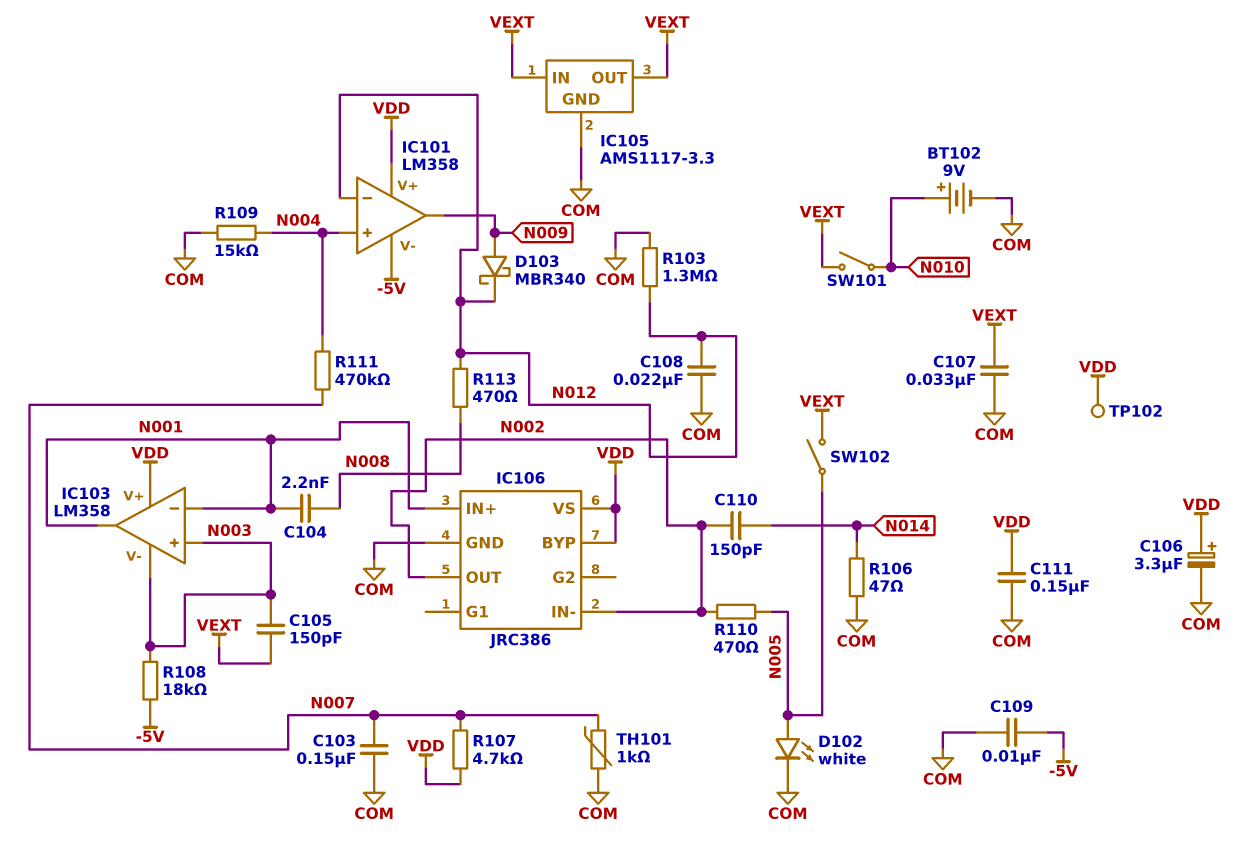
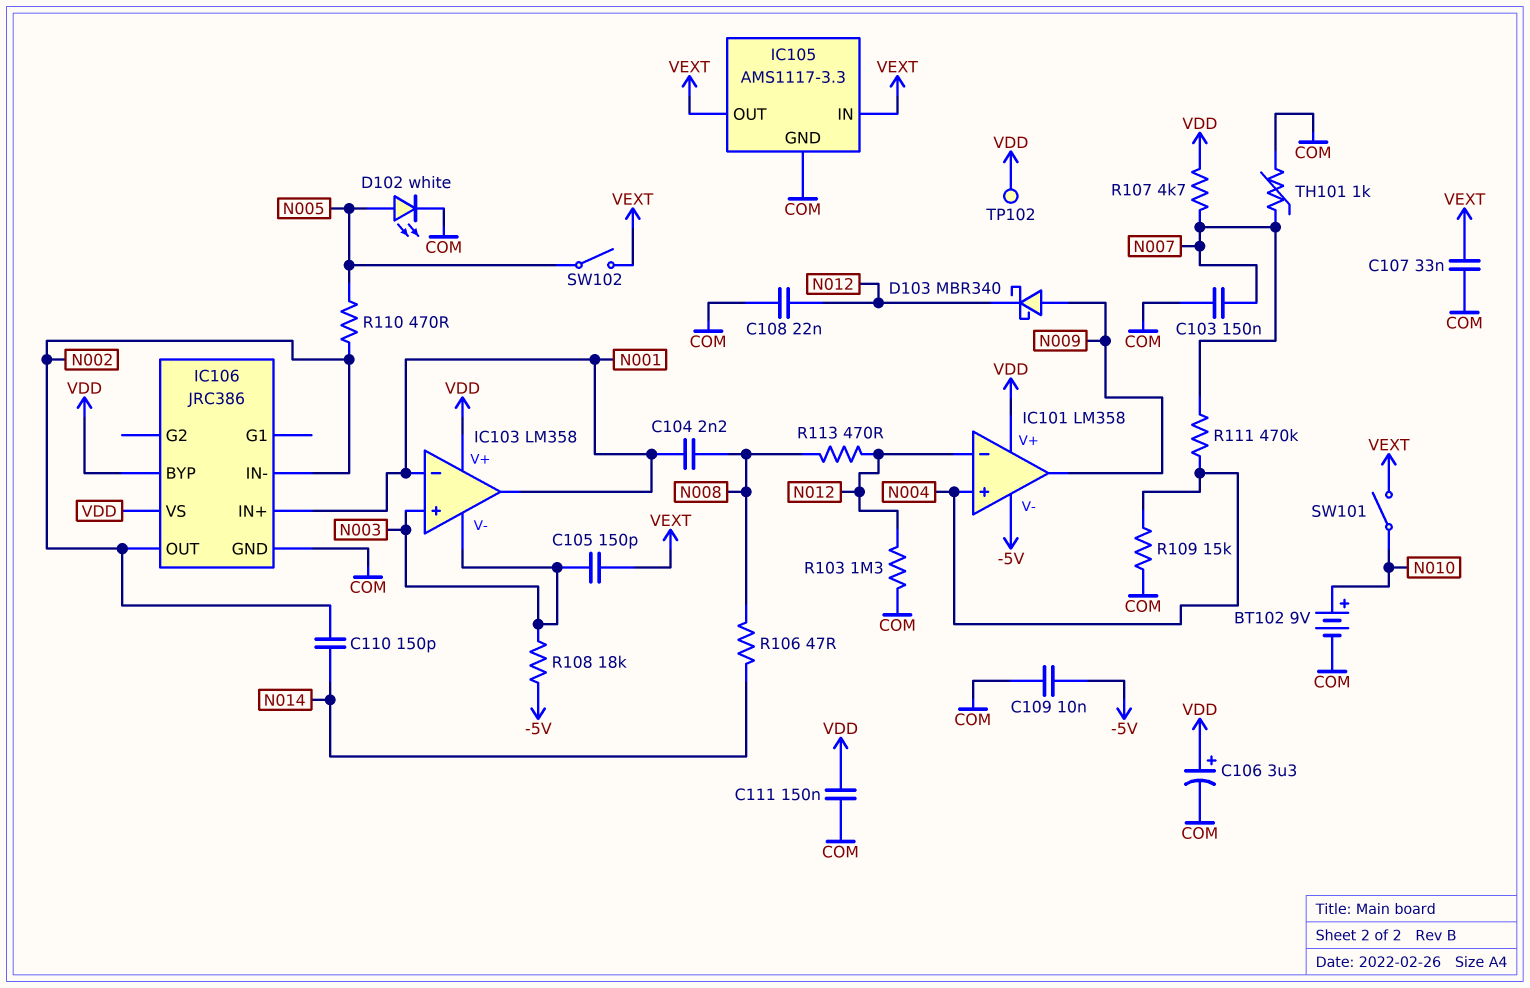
R106: 47 (COM, N014) -> 47 (N008, N014)

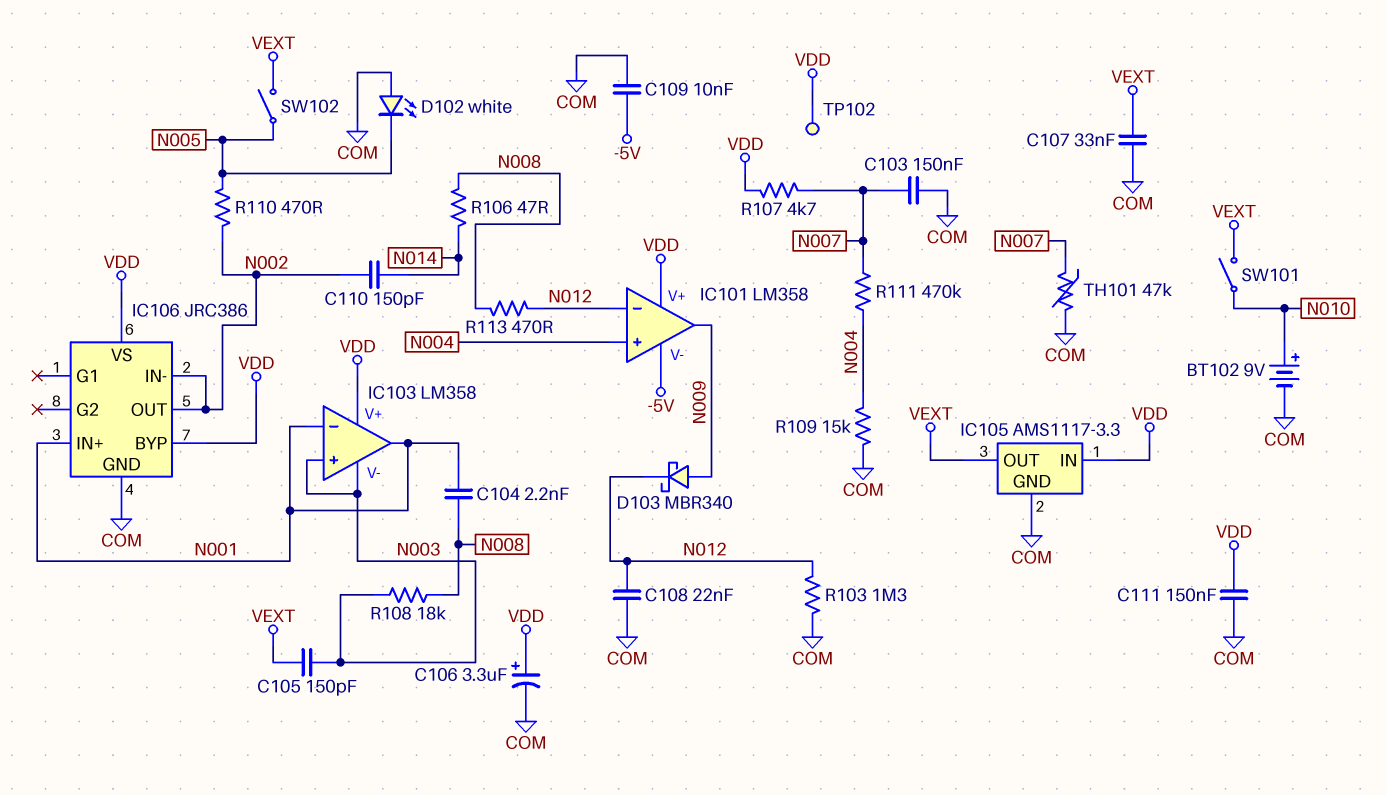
D102: LED white (A N005, K COM) -> LED white (A COM, K N005)
IC105 pin IN: VEXT -> VDD
R108: 18k (-5V, N003) -> 18k (N003, N008)
TH101: 1k (COM, N007) -> 47k (COM, N007)

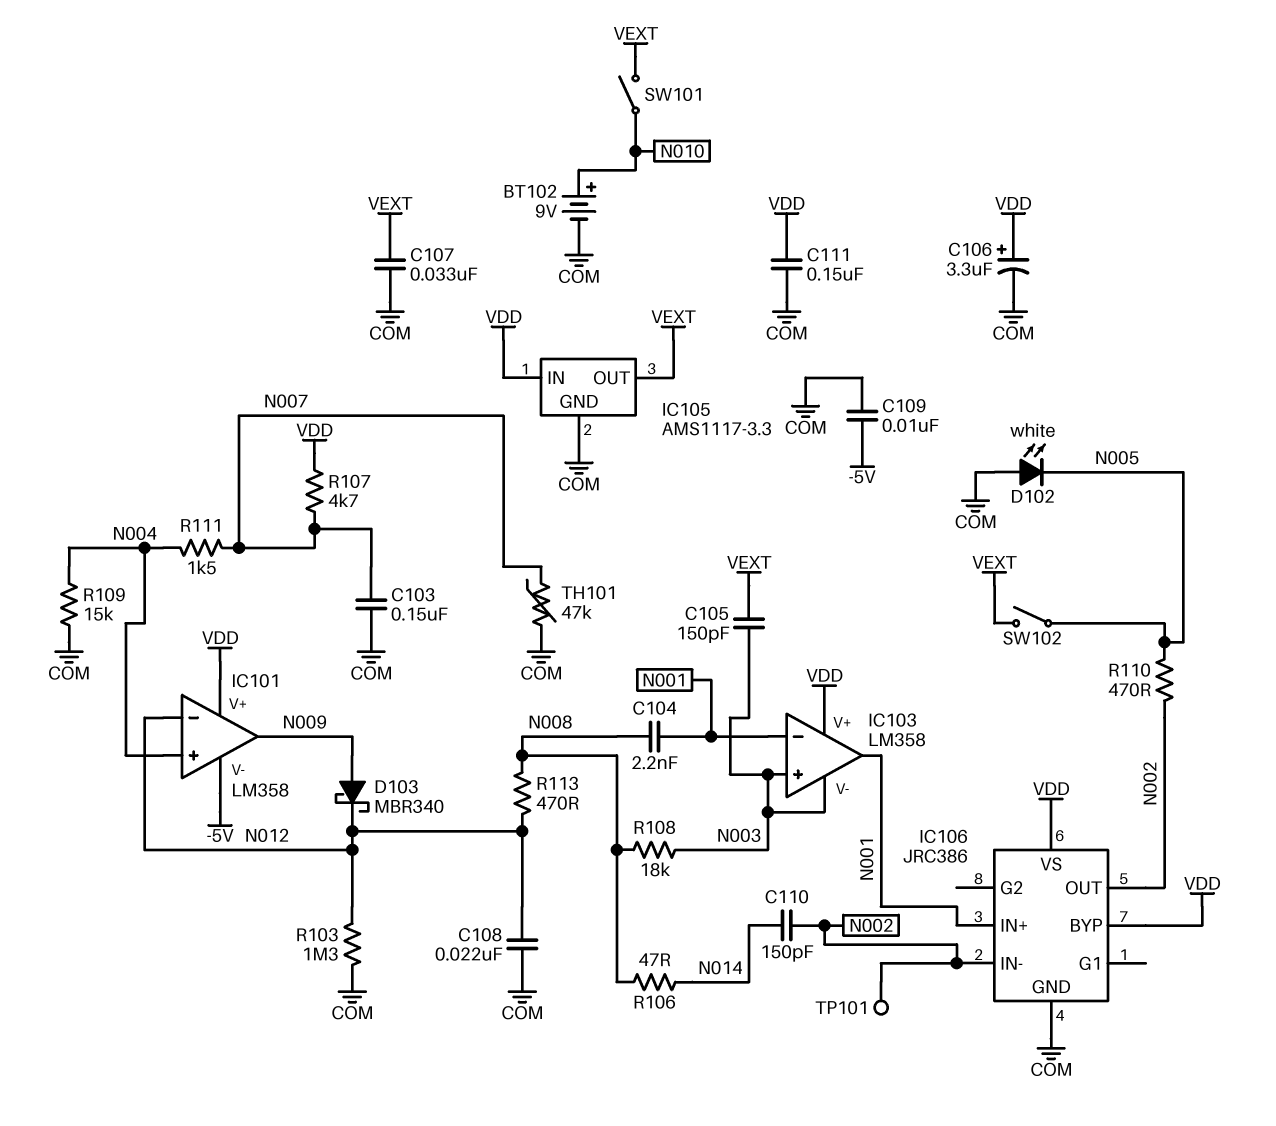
R111: 470k (N004, N007) -> 1.5k (N004, N007)
TP101: none -> test point (N002)
TP102: test point (VDD) -> none

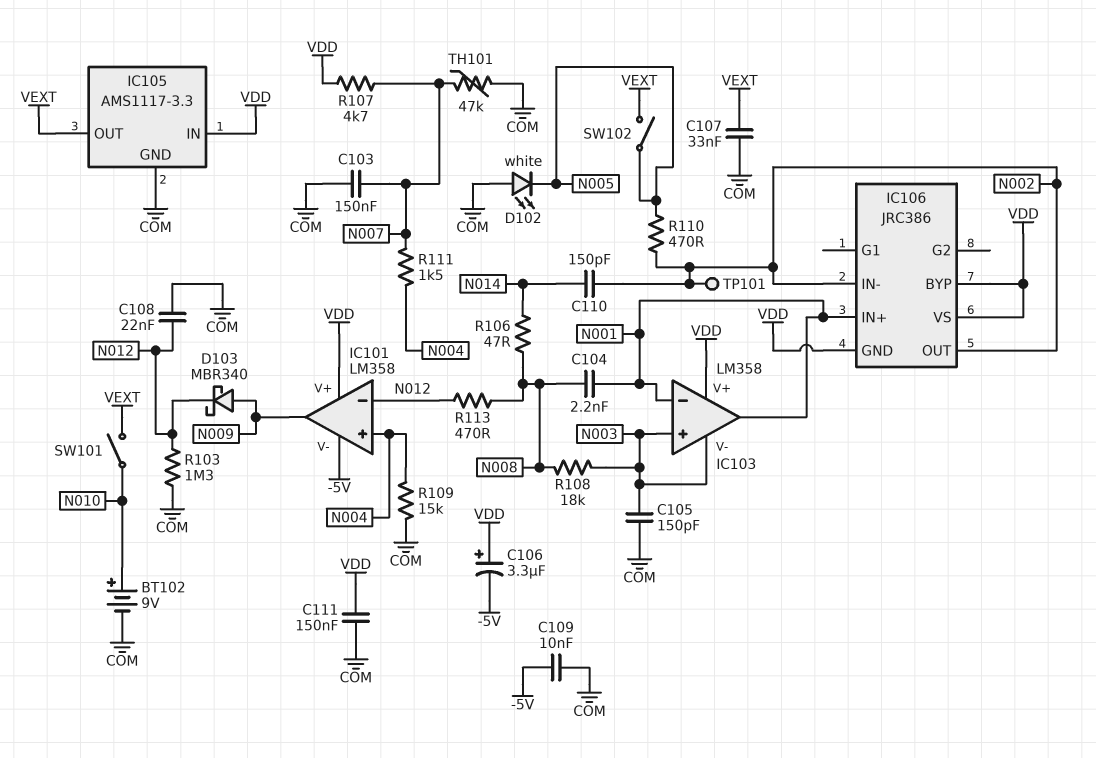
C105: 150pF (N003, VEXT) -> 150pF (COM, N003)
C106: 3.3uF (plus VDD, minus COM) -> 3.3uF (plus VDD, minus -5V)
IC106 pin GND: COM -> VDD

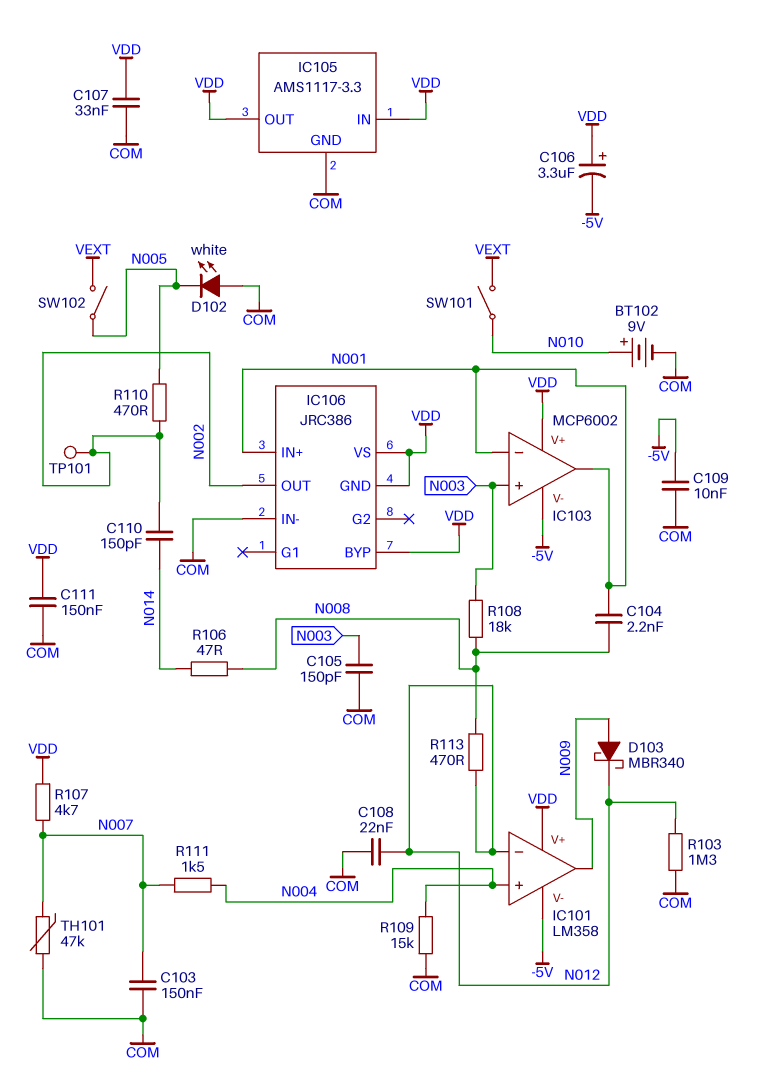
C107: 33nF (COM, VEXT) -> 33nF (COM, VDD)
IC103: LM358 -> MCP6002
IC103 pin V-: N003 -> -5V
IC105 pin OUT: VEXT -> VDD
IC106 pin IN-: N002 -> COM

